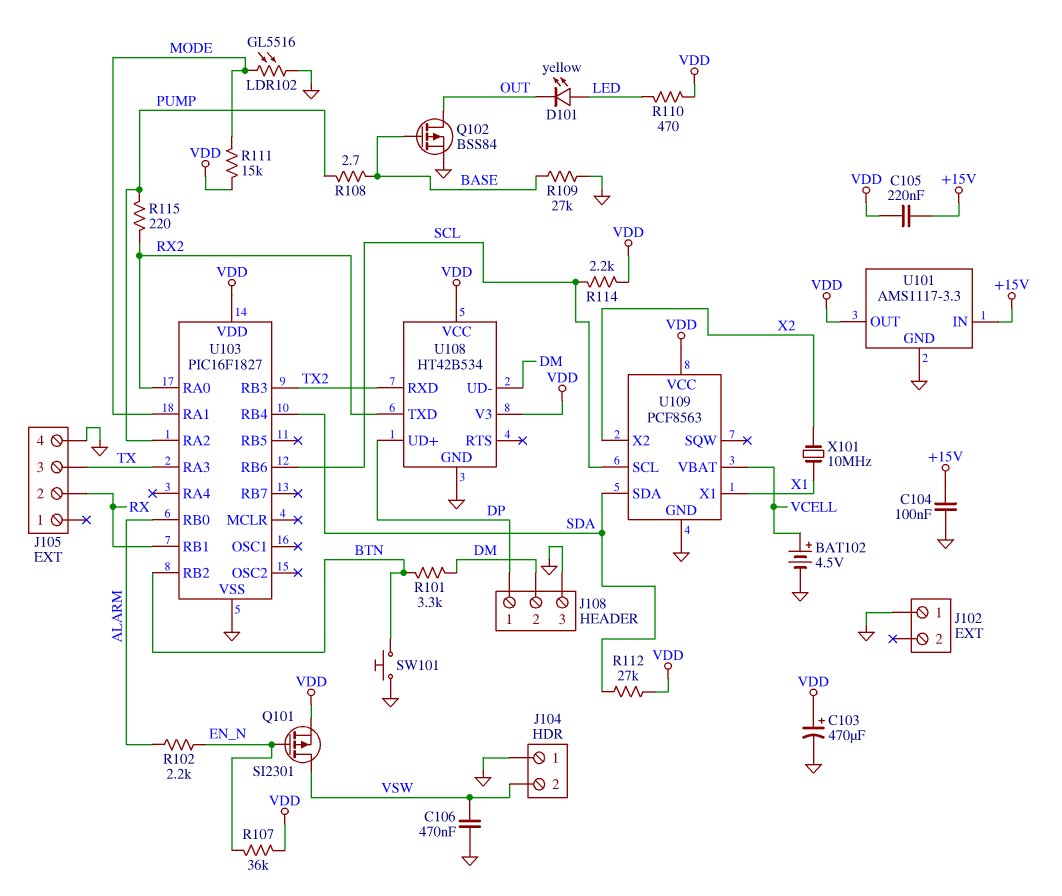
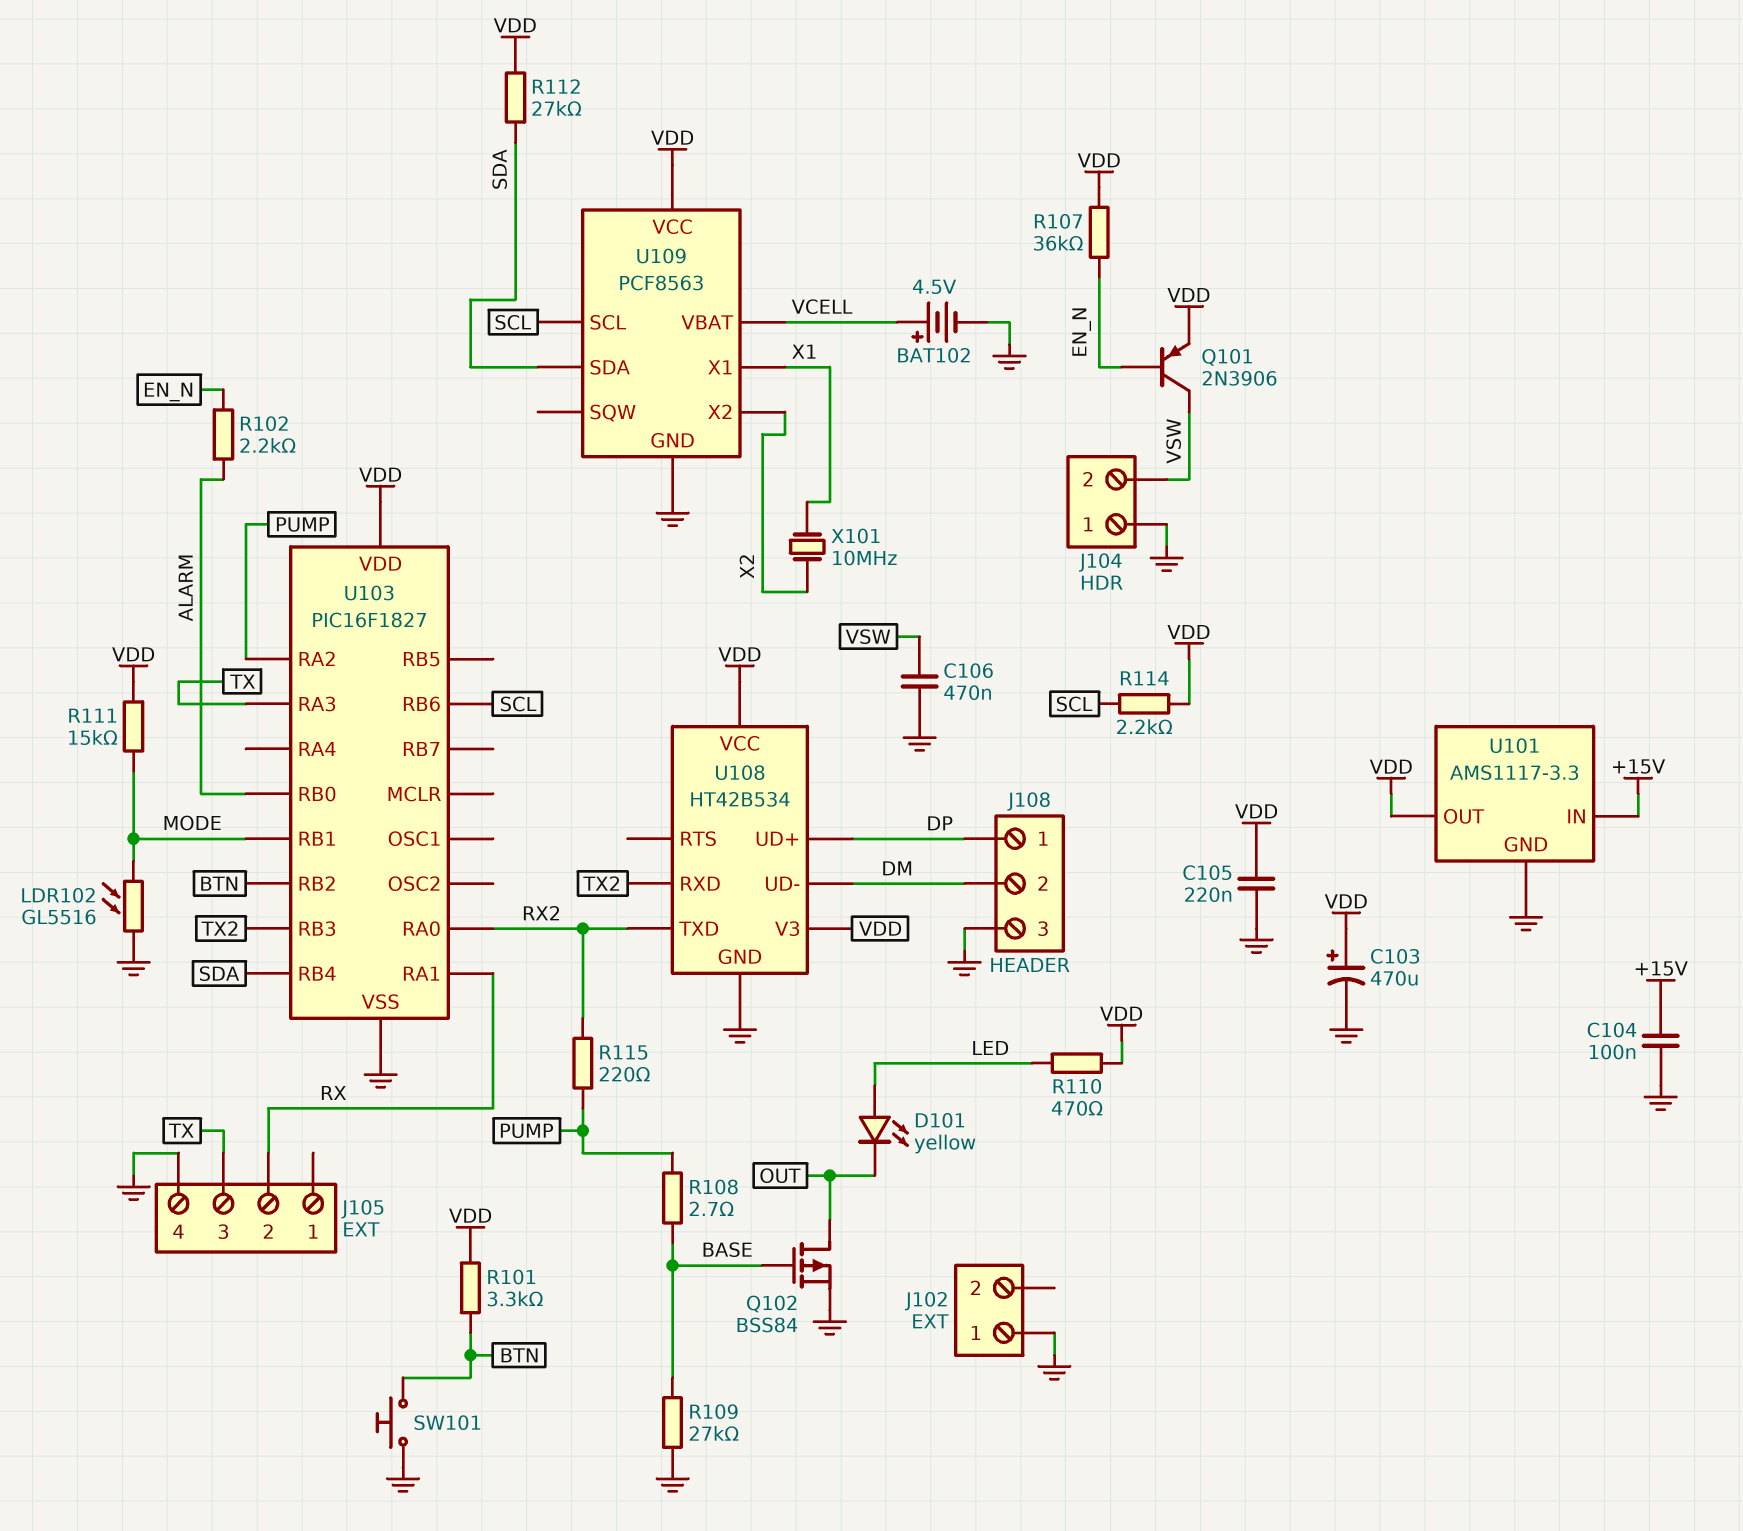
C105: 220nF (+15V, VDD) -> 220nF (GND, VDD)
Q101: PMOS SI2301 (G EN_N, D VSW, S VDD) -> PNP 2N3906 (B EN_N, C VSW, E VDD)
R101: 3.3k (BTN, DM) -> 3.3k (BTN, VDD)
U103 pin RA1: MODE -> RX
U103 pin RB1: RX -> MODE

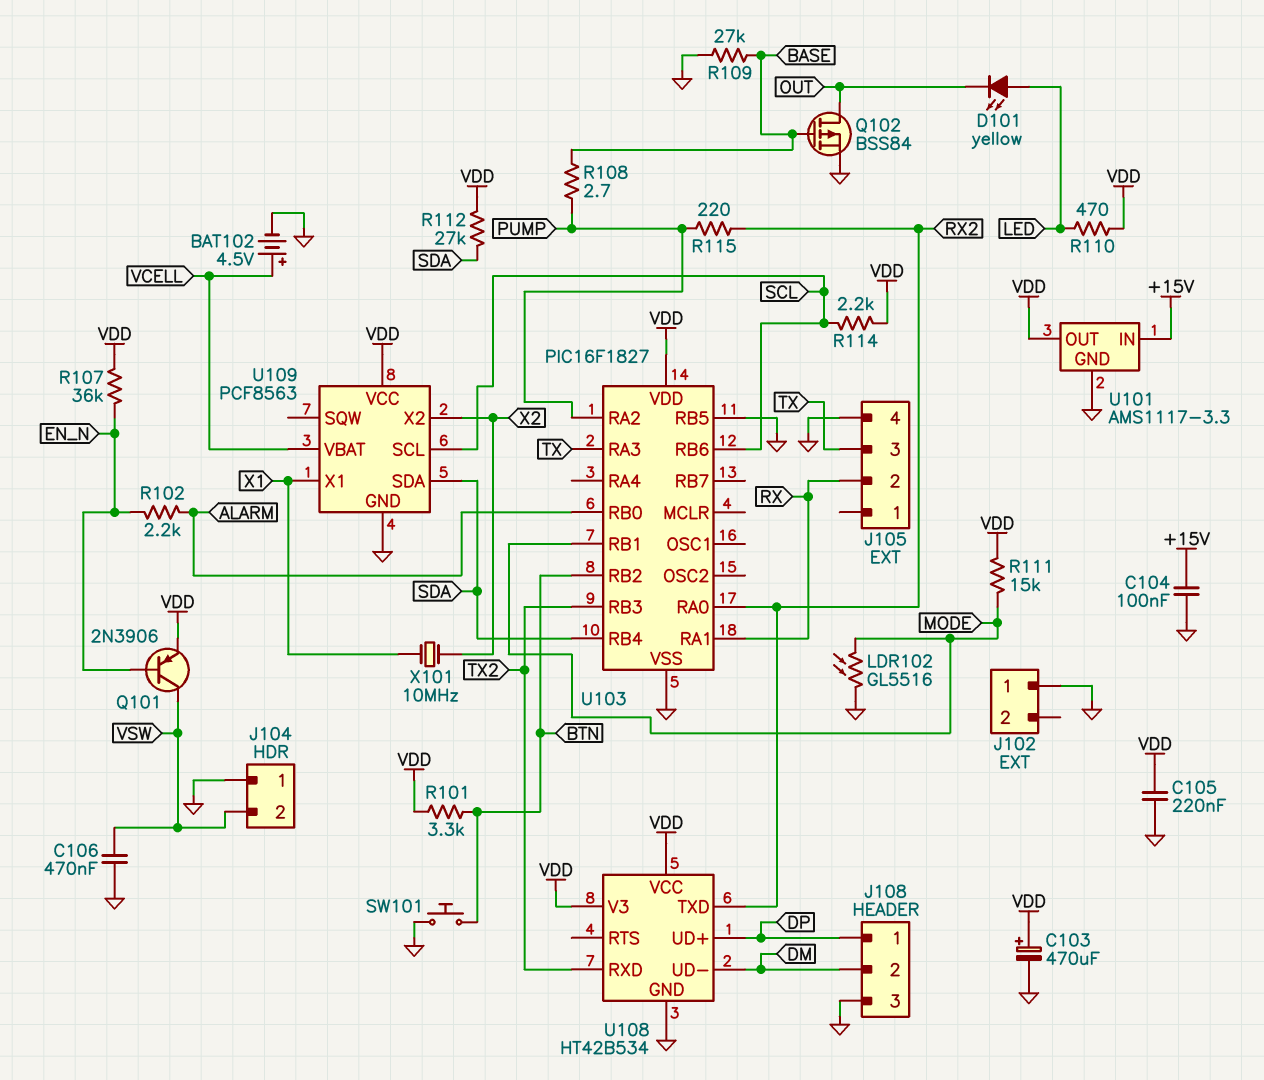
U103 pin RB5: none -> GND

